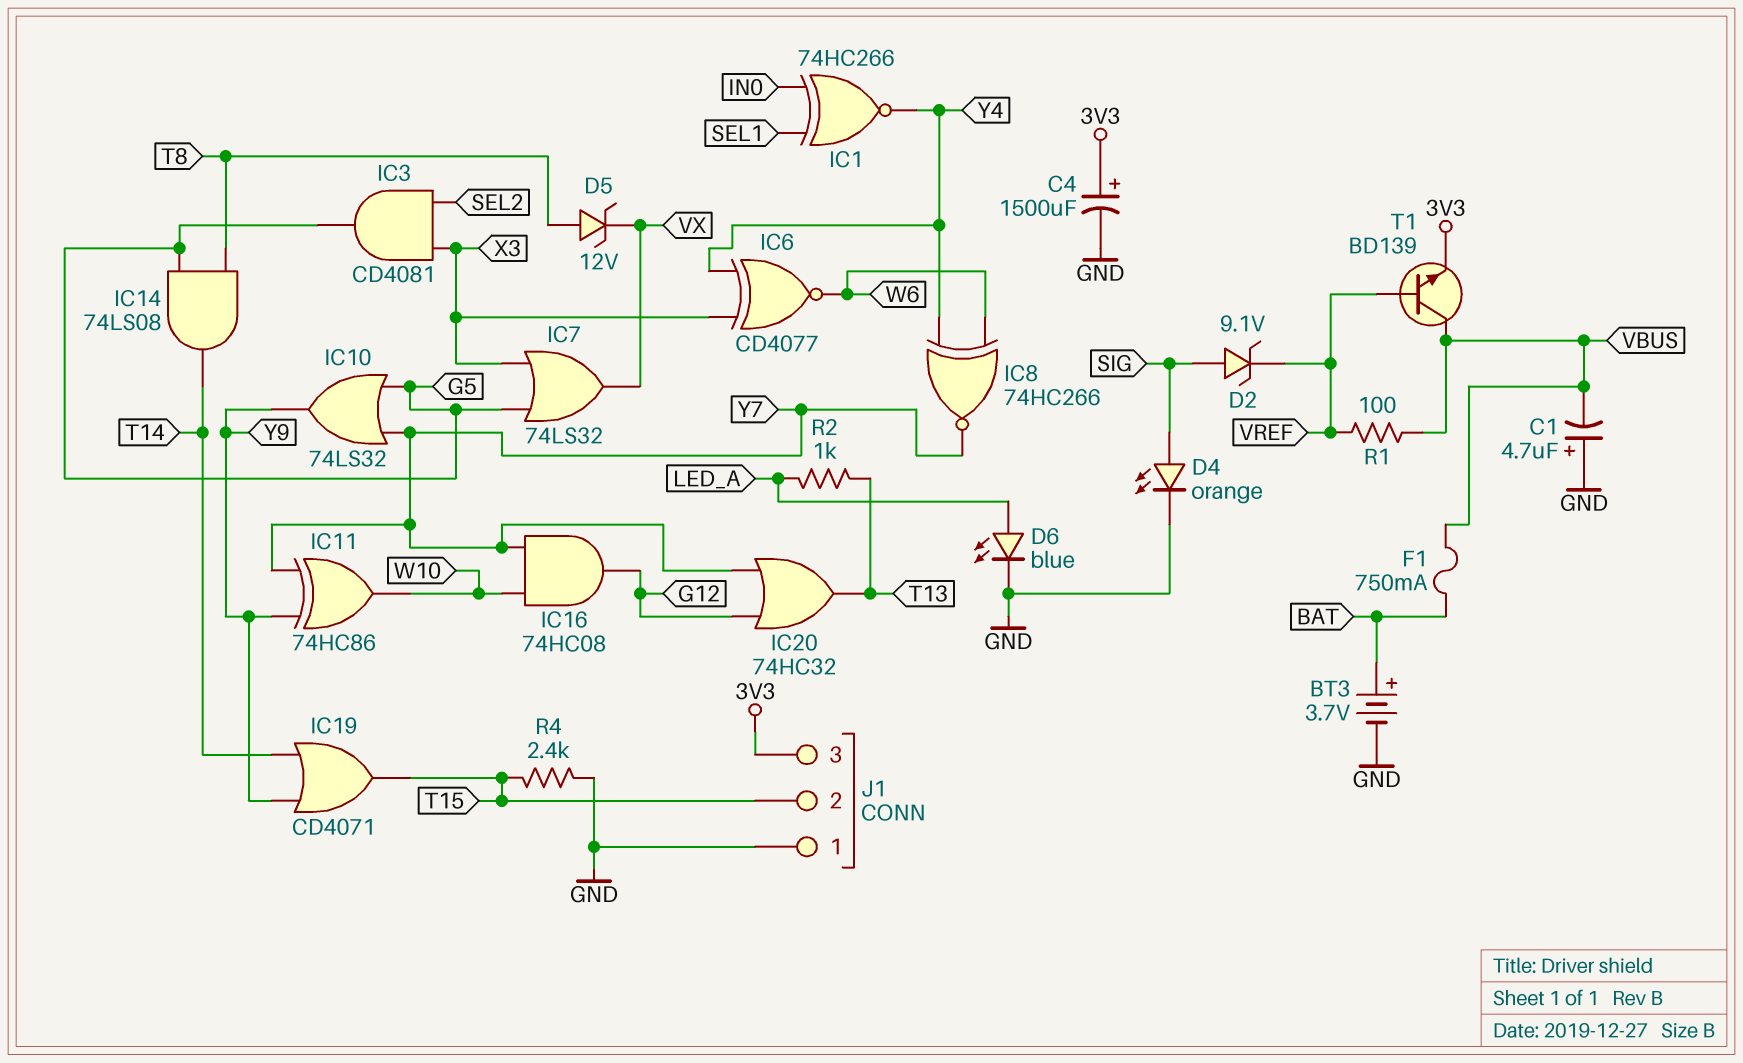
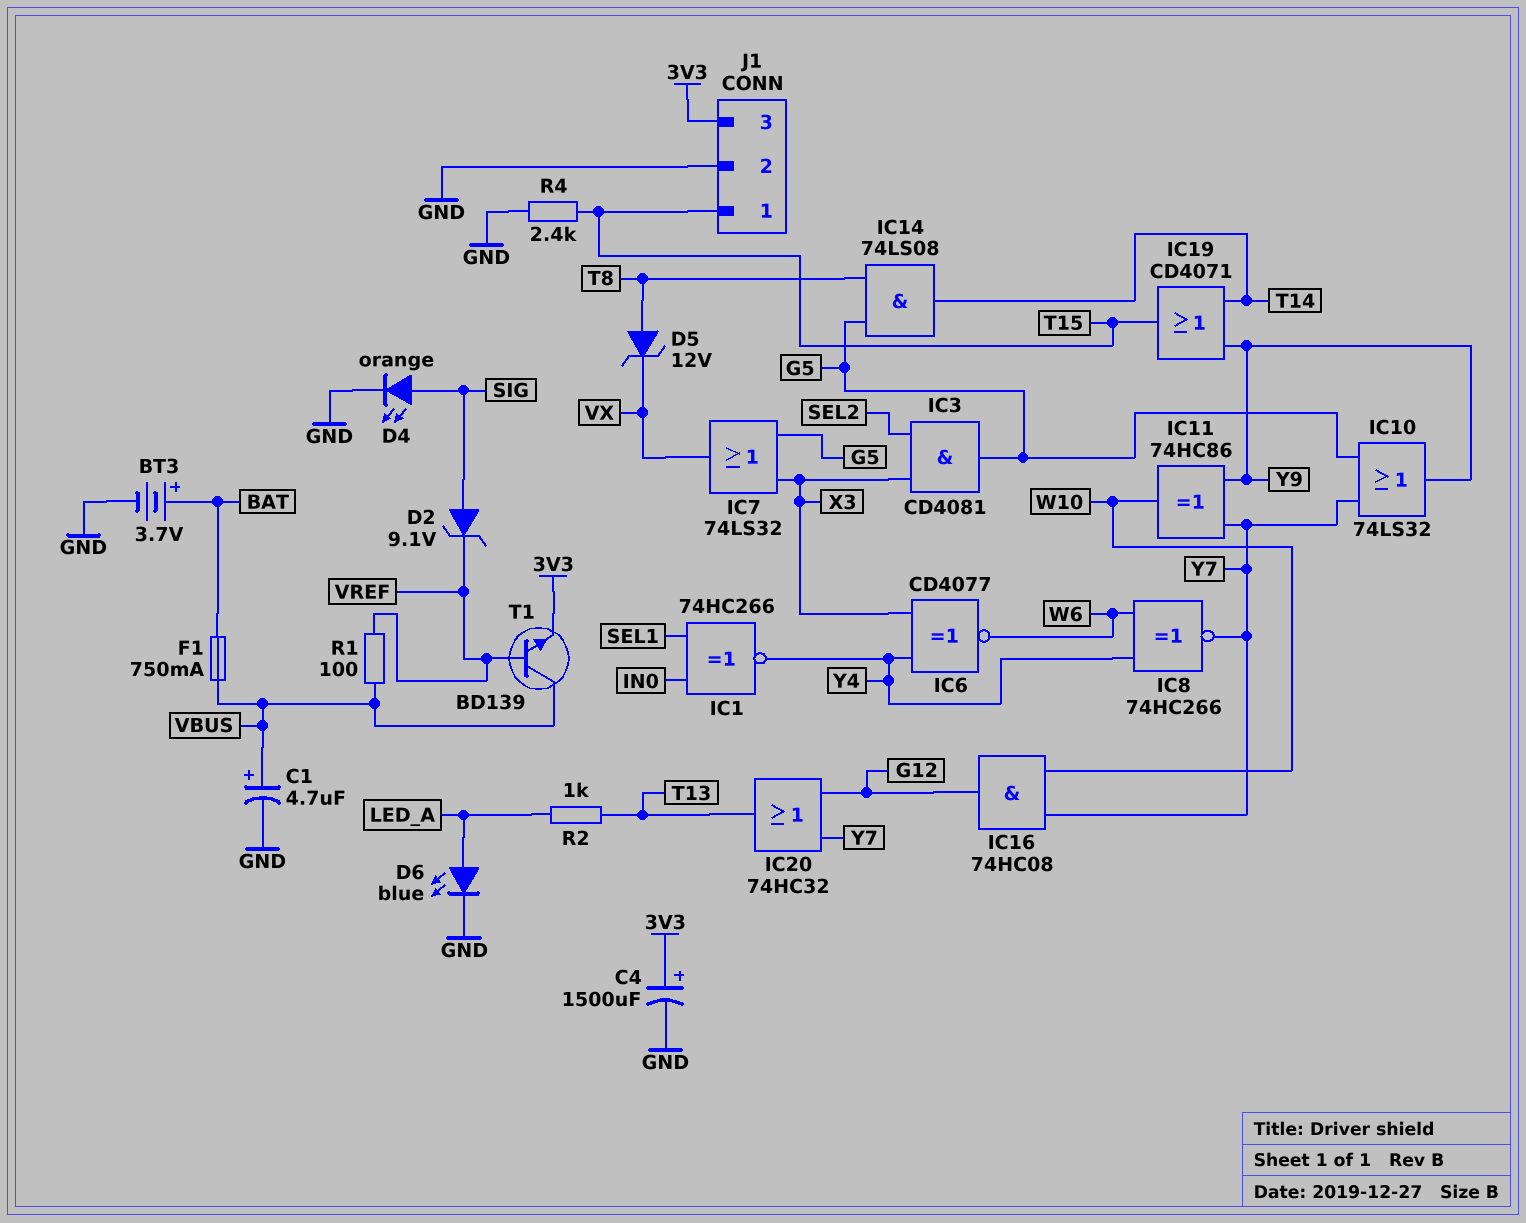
C1: 4.7uF (plus GND, minus VBUS) -> 4.7uF (plus VBUS, minus GND)
J1 pin 1: GND -> T15
J1 pin 2: T15 -> GND

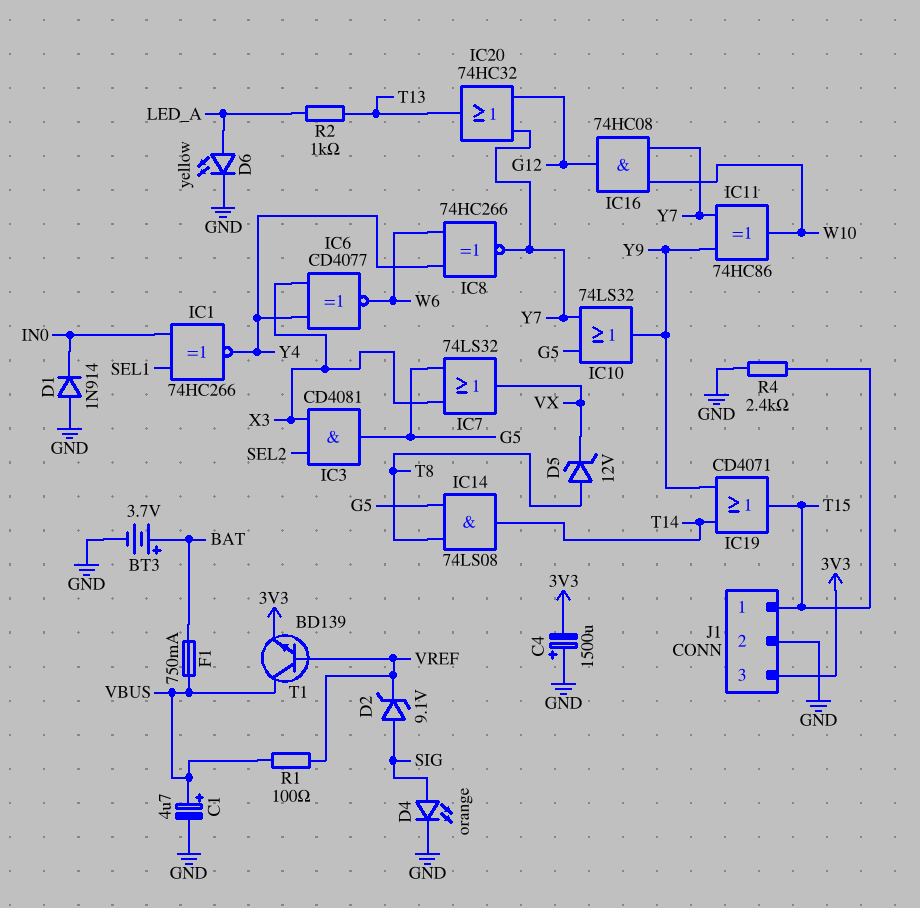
C4: 1500uF (plus 3V3, minus GND) -> 1500uF (plus GND, minus 3V3)
D1: none -> diode 1N914 (A GND, K IN0)
D6: LED blue (A LED_A, K GND) -> LED yellow (A LED_A, K GND)

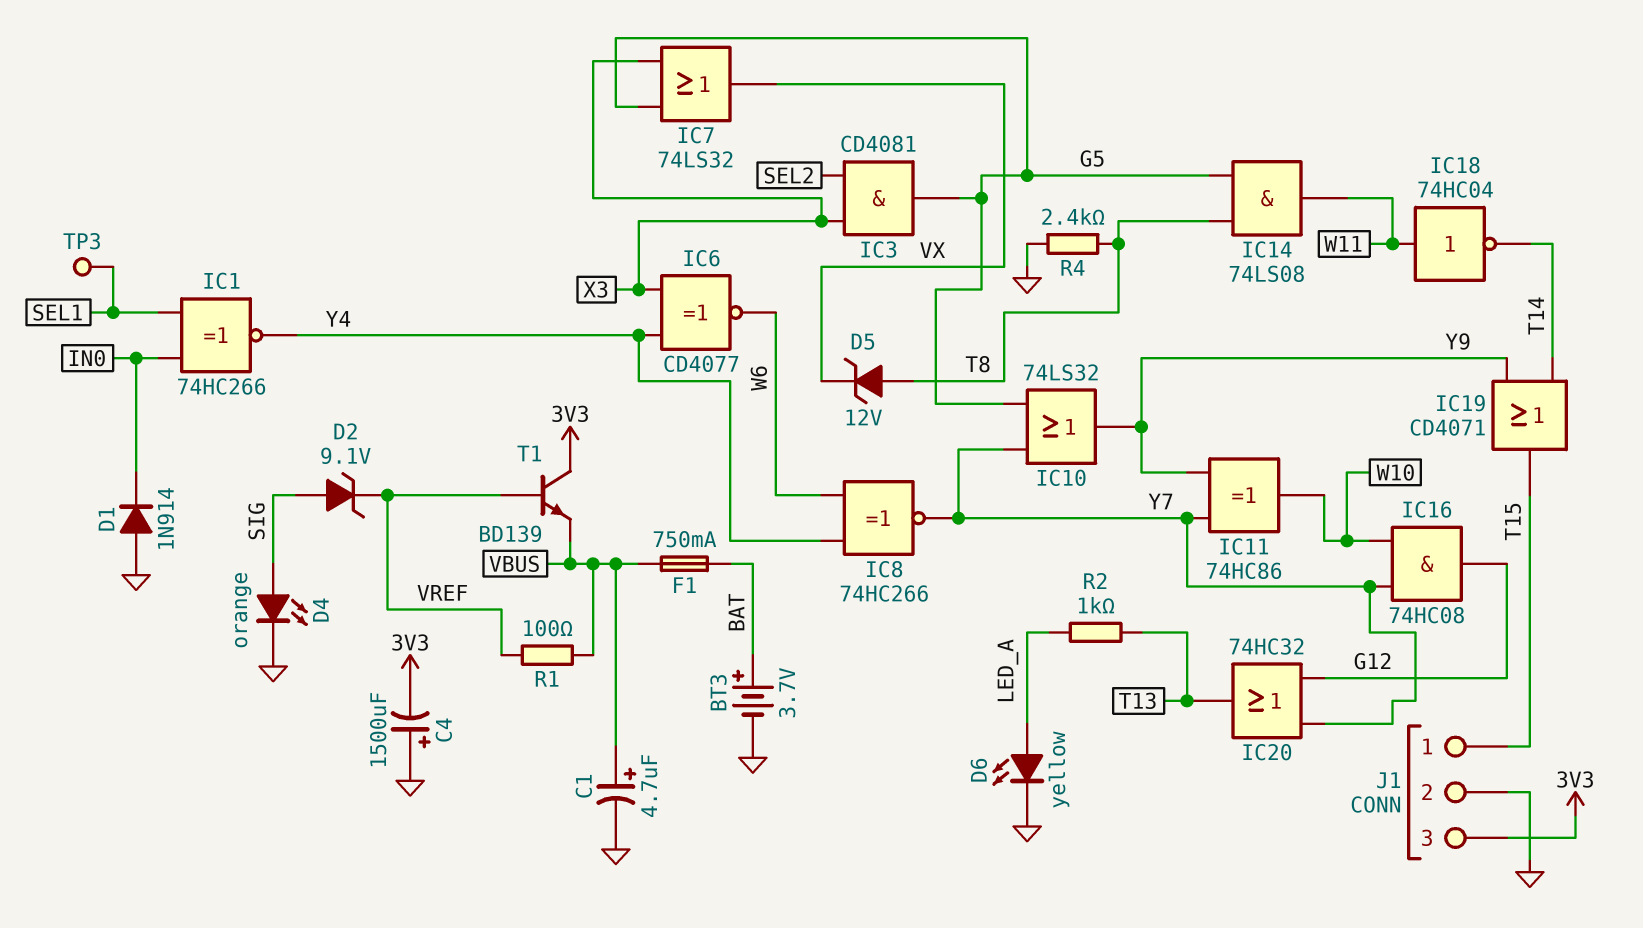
IC14: AND 74LS08 (in G5, in T8, out T14) -> AND 74LS08 (in G5, in T8, out W11)
IC18: none -> NOT 74HC04 (in W11, out T14)
R4: 2.4k (GND, T15) -> 2.4k (GND, T8)
T1: NPN BD139 (B VREF, C VBUS, E 3V3) -> NPN BD139 (B VREF, C 3V3, E VBUS)
TP3: none -> test point (SEL1)

